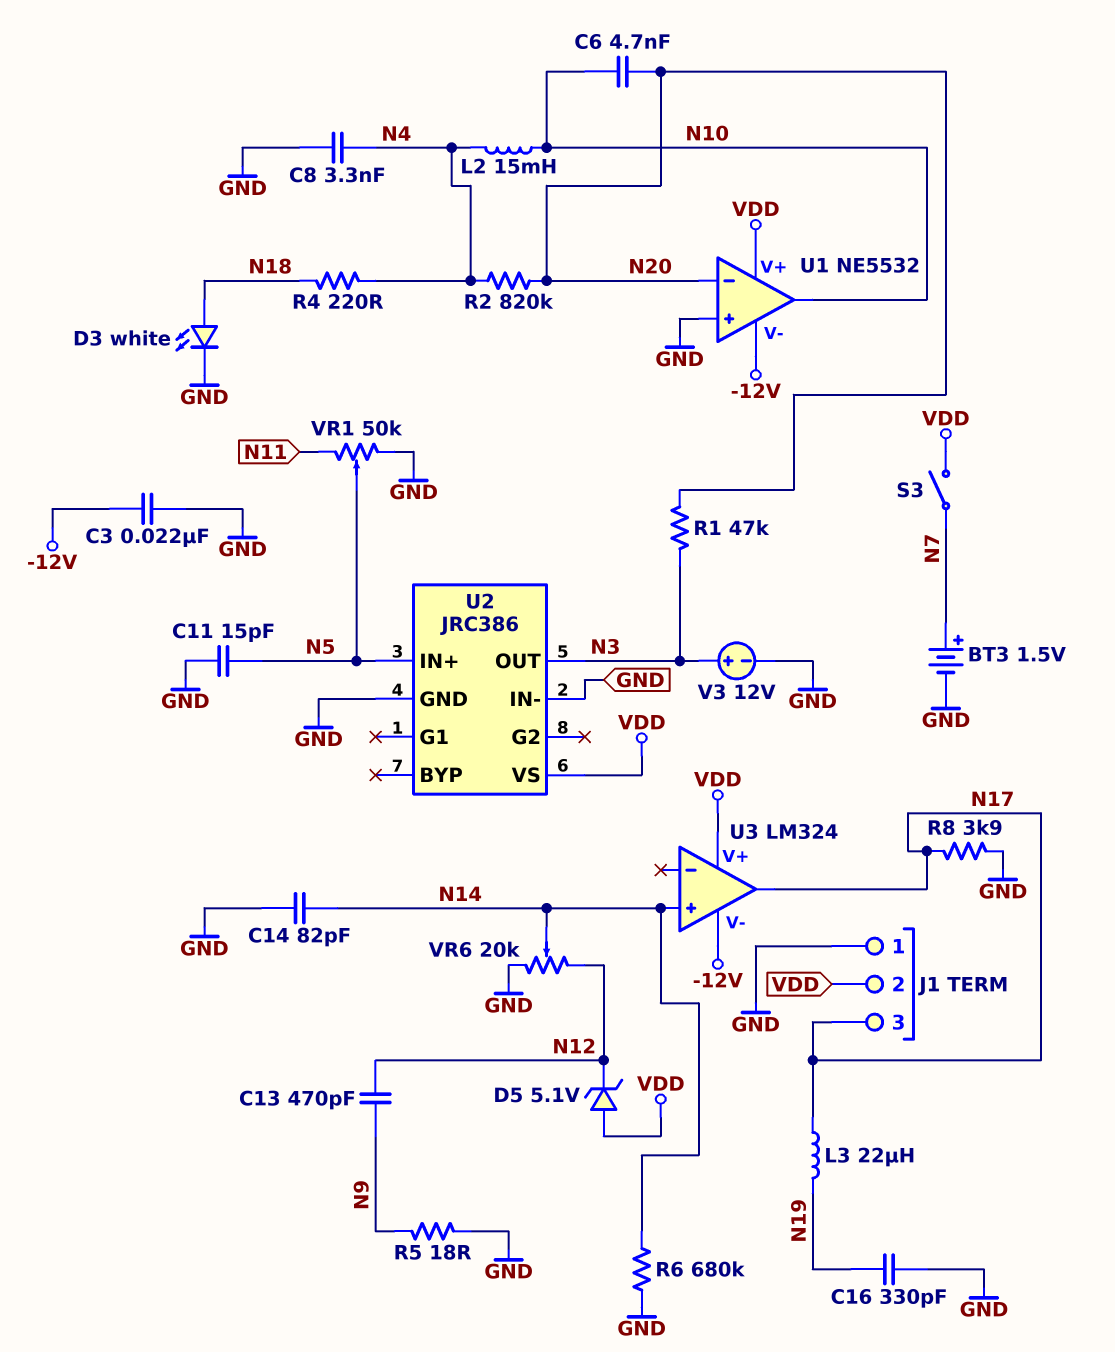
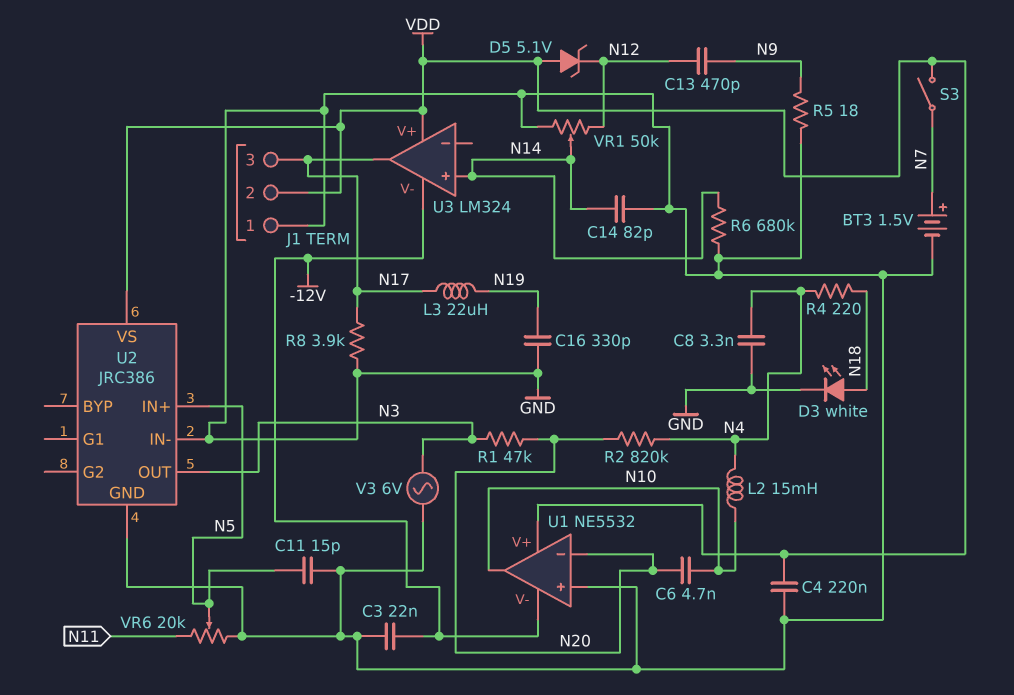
C4: none -> 220nF (GND, VDD)
V3: 12V (plus N3, minus GND) -> AC 6V (GND, N3)
VR1: 50k (GND, N11, wiper N5) -> 50k (GND, N12, wiper N14)
VR6: 20k (GND, N12, wiper N14) -> 20k (GND, N11, wiper N5)

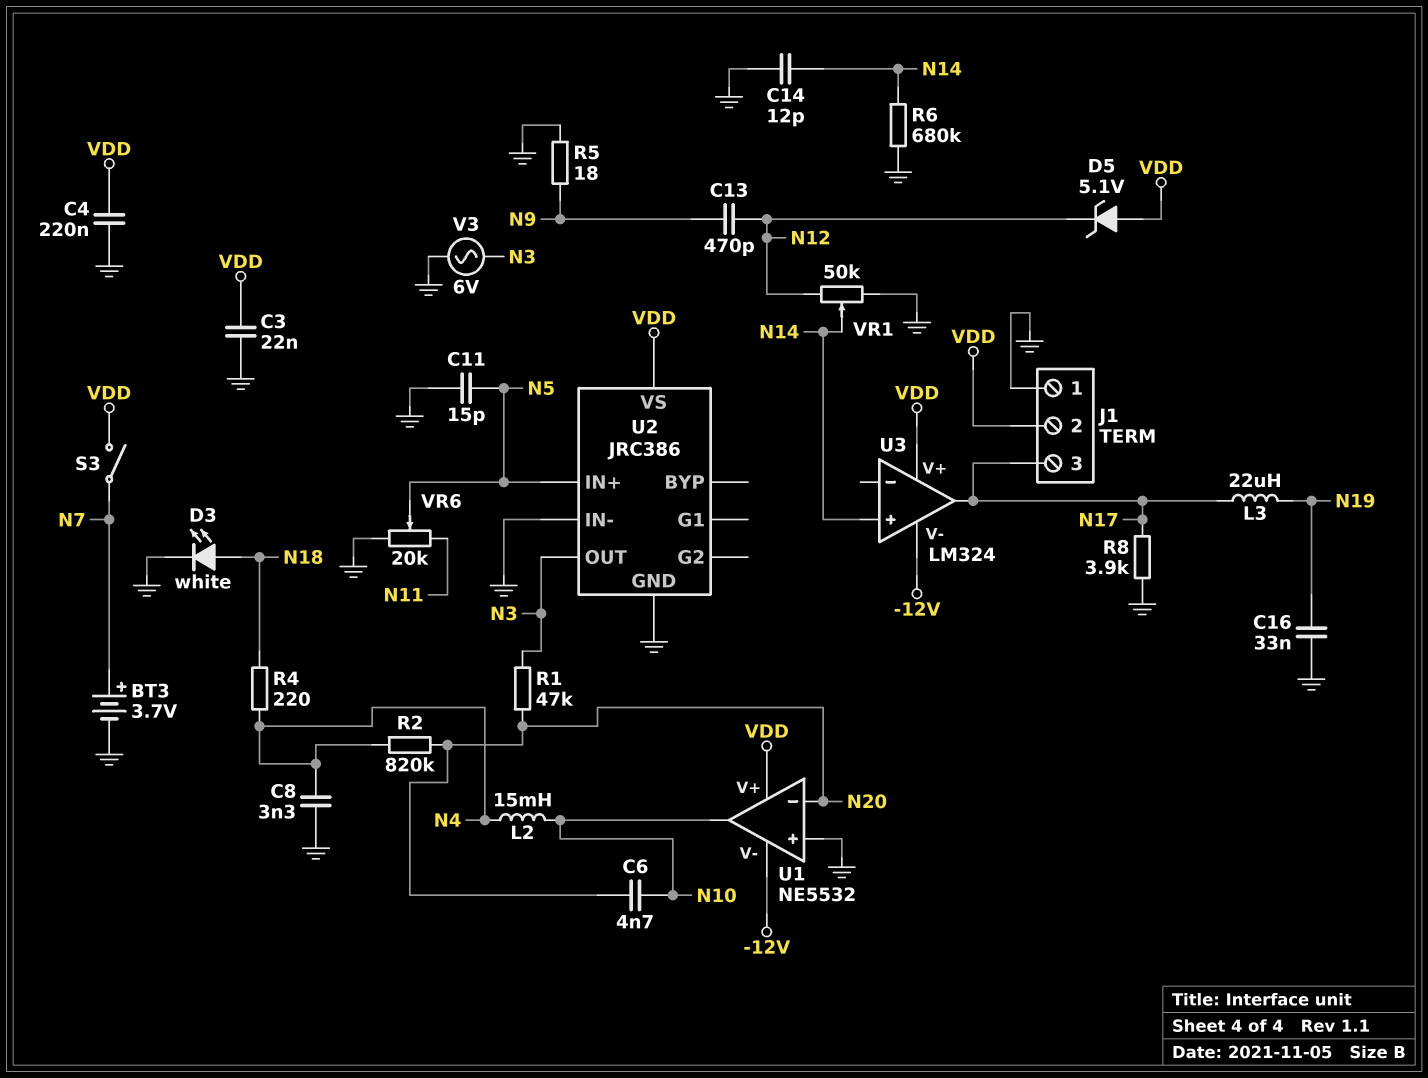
BT3: 1.5V (plus N7, minus GND) -> 3.7V (plus N7, minus GND)
C3: 22nF (-12V, GND) -> 22nF (GND, VDD)
C14: 82pF (GND, N14) -> 12pF (GND, N14)
C16: 330pF (GND, N19) -> 33nF (GND, N19)

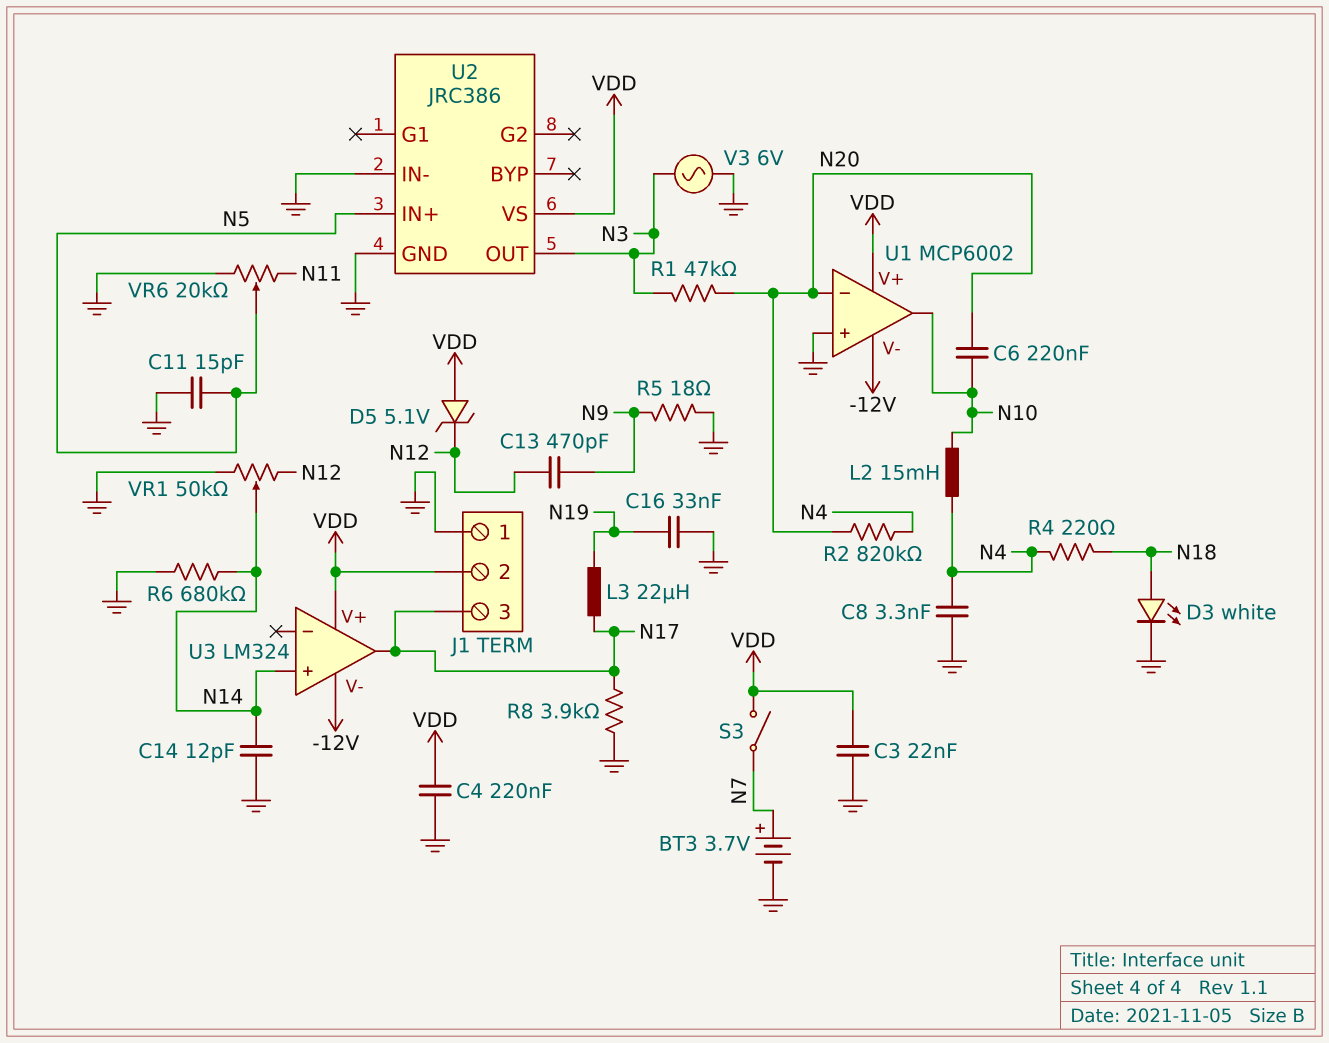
C6: 4.7nF (N10, N20) -> 220nF (N10, N20)
U1: NE5532 -> MCP6002

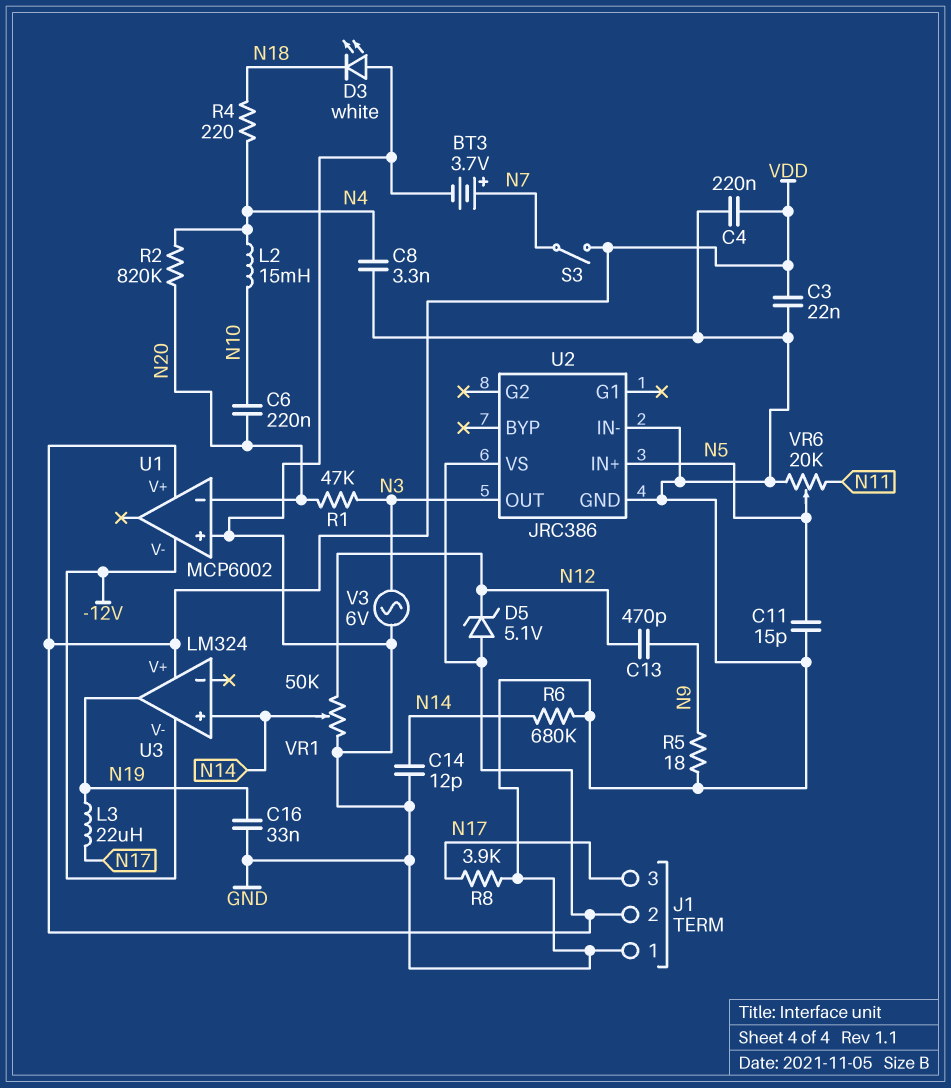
D3: LED white (A N18, K GND) -> LED white (A GND, K N18)
U1 pin out: N10 -> none
U3 pin out: N17 -> N19

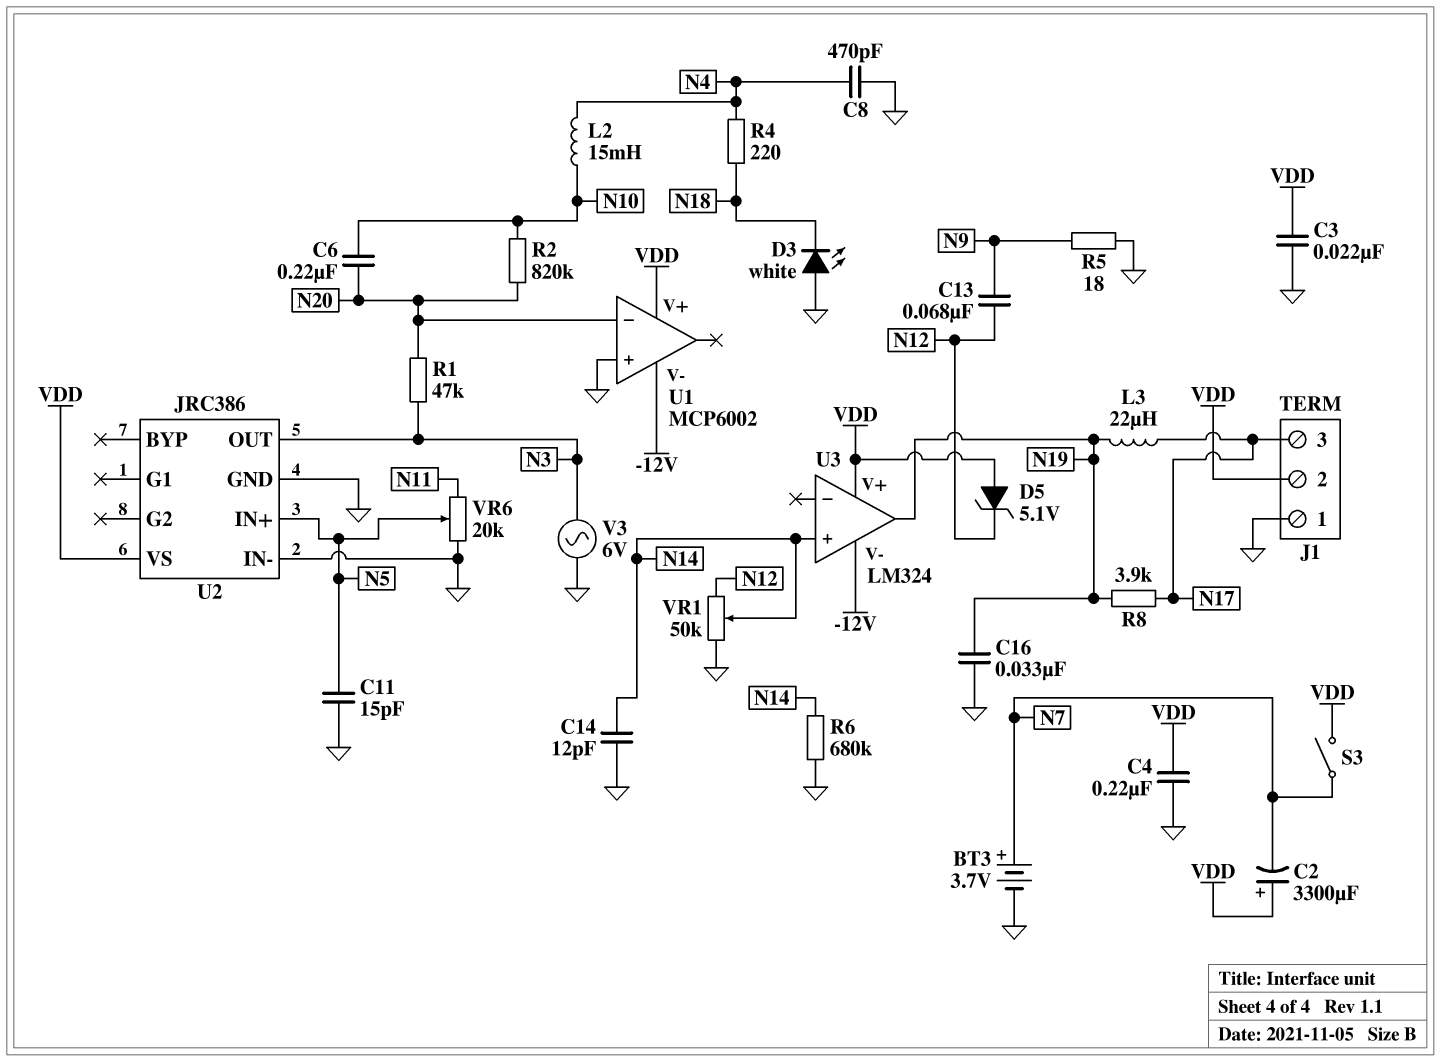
C2: none -> 3300uF (plus VDD, minus N7)
C8: 3.3nF (GND, N4) -> 470pF (GND, N4)
C13: 470pF (N9, N12) -> 68nF (N9, N12)
R2: 820k (N4, N20) -> 820k (N10, N20)
R8: 3.9k (GND, N17) -> 3.9k (N17, N19)

